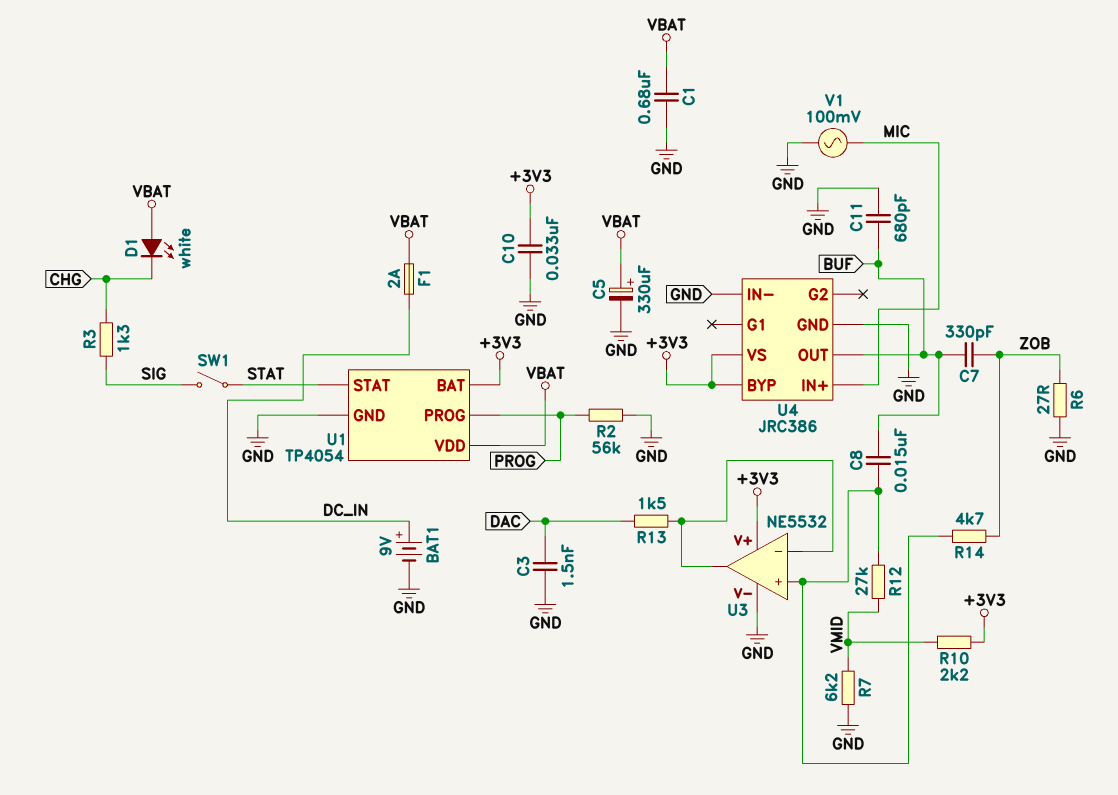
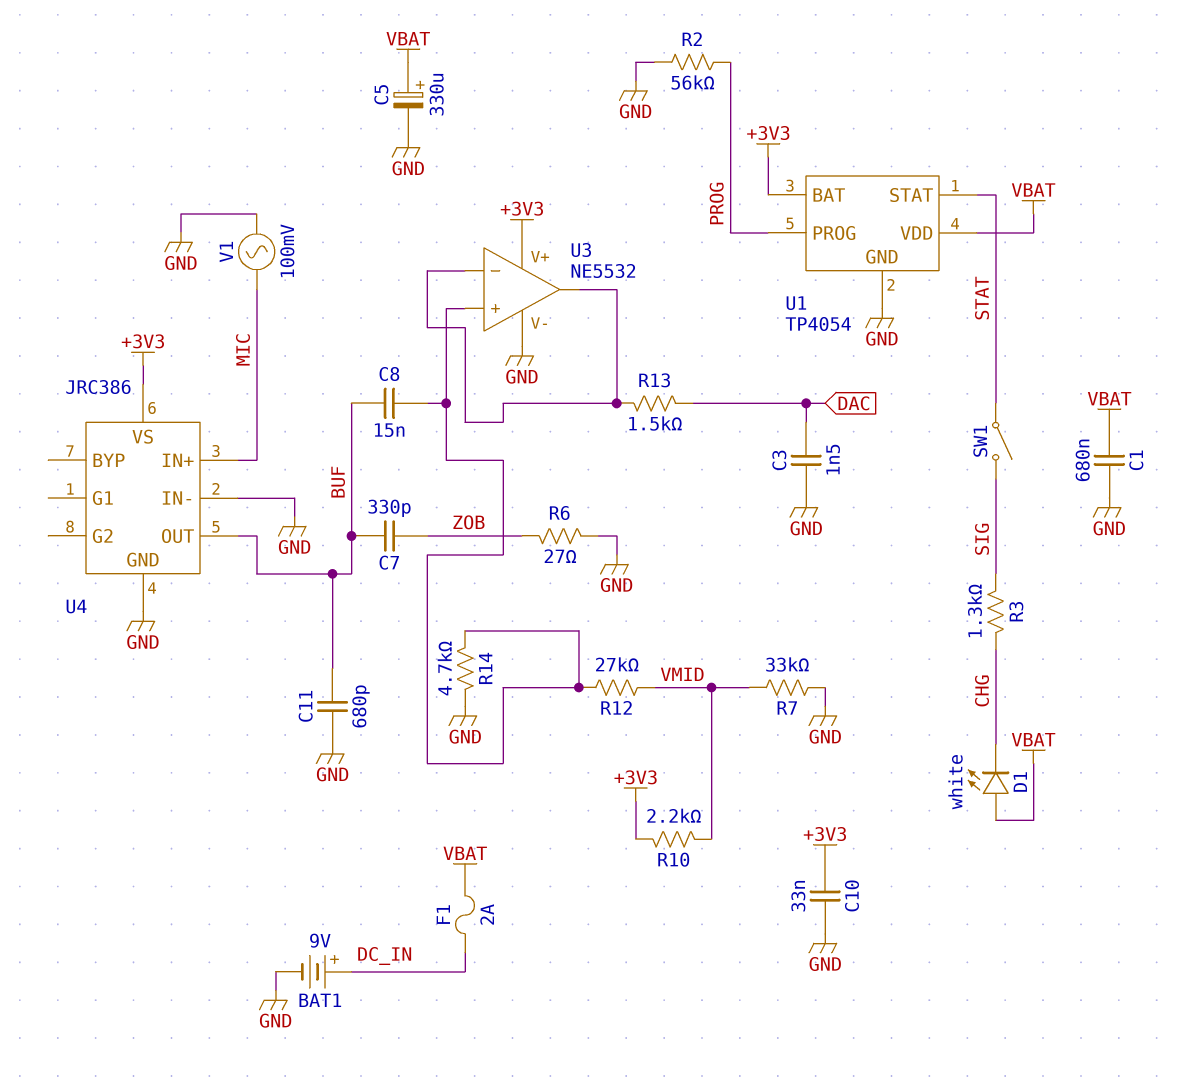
R7: 6.2k (GND, VMID) -> 33k (GND, VMID)
R14: 4.7k (U3/in+, ZOB) -> 4.7k (GND, U3/in+)
U4 pin BYP: +3V3 -> none

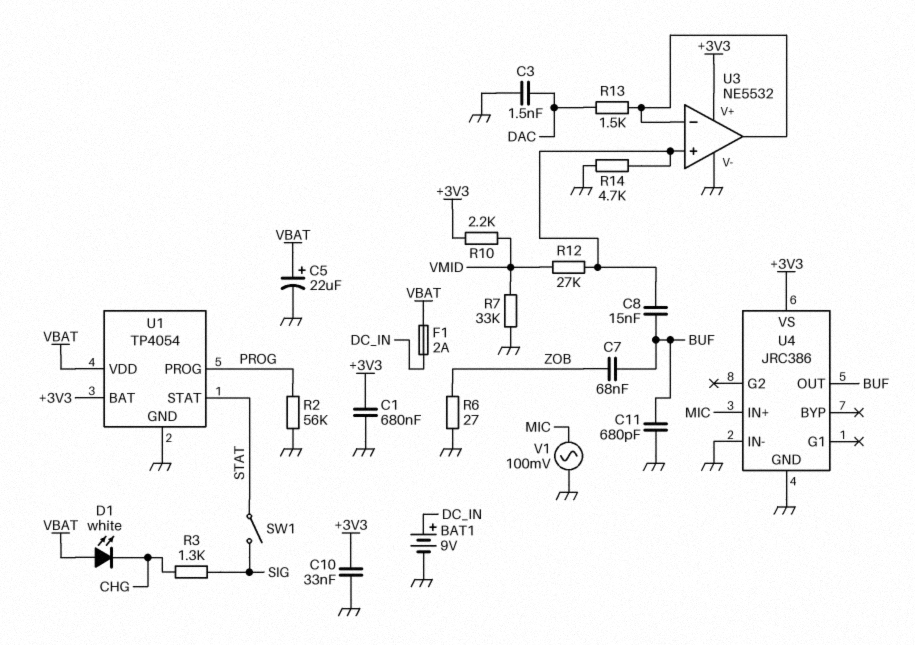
C1: 680nF (GND, VBAT) -> 680nF (+3V3, GND)
C5: 330uF (plus VBAT, minus GND) -> 22uF (plus VBAT, minus GND)
C7: 330pF (BUF, ZOB) -> 68nF (BUF, ZOB)

